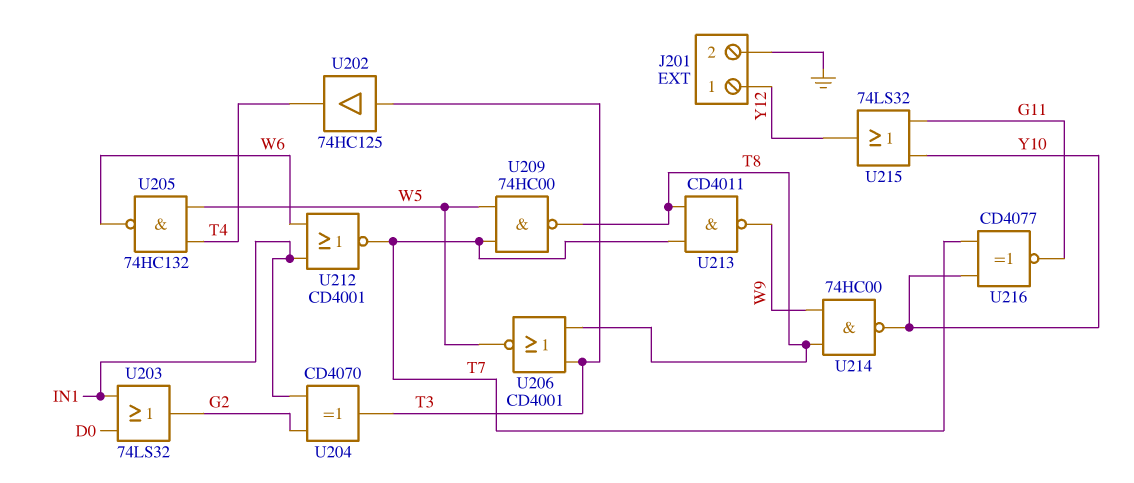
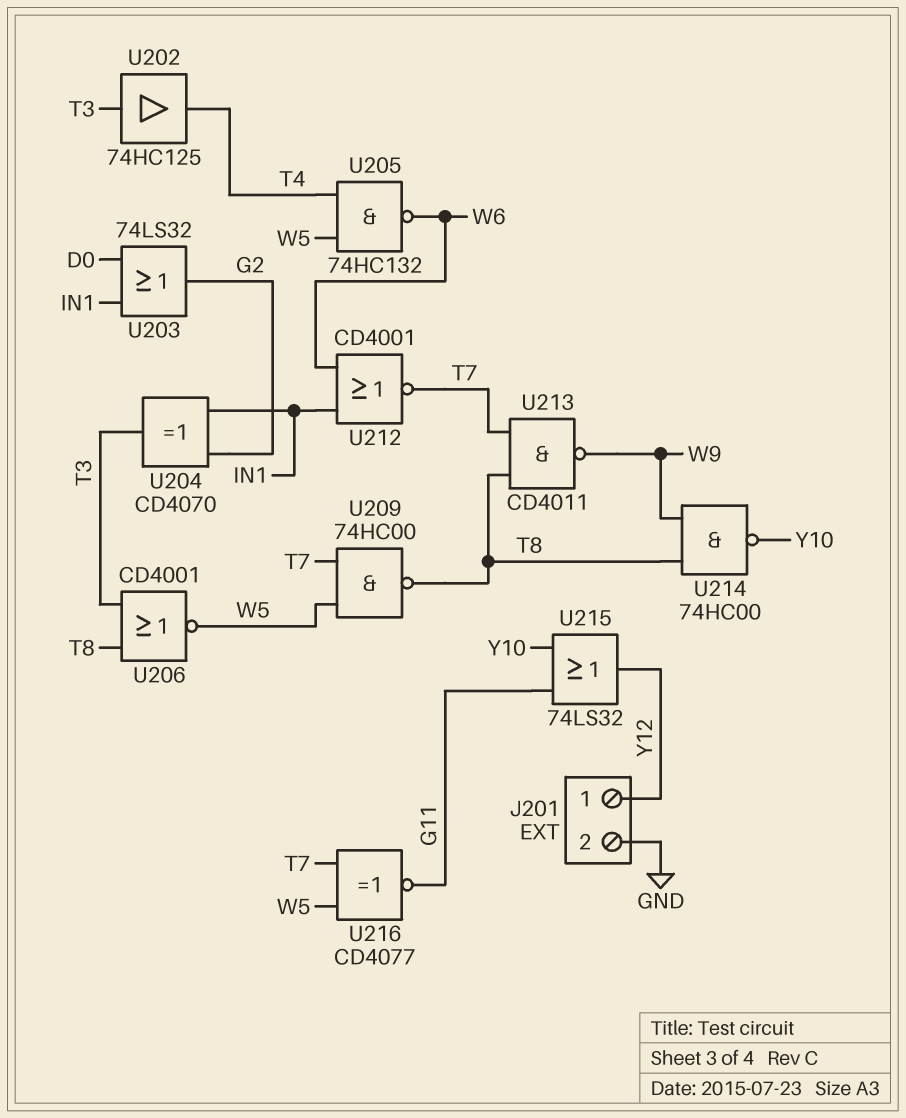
U216: XNOR CD4077 (in T7, in Y10, out G11) -> XNOR CD4077 (in T7, in W5, out G11)

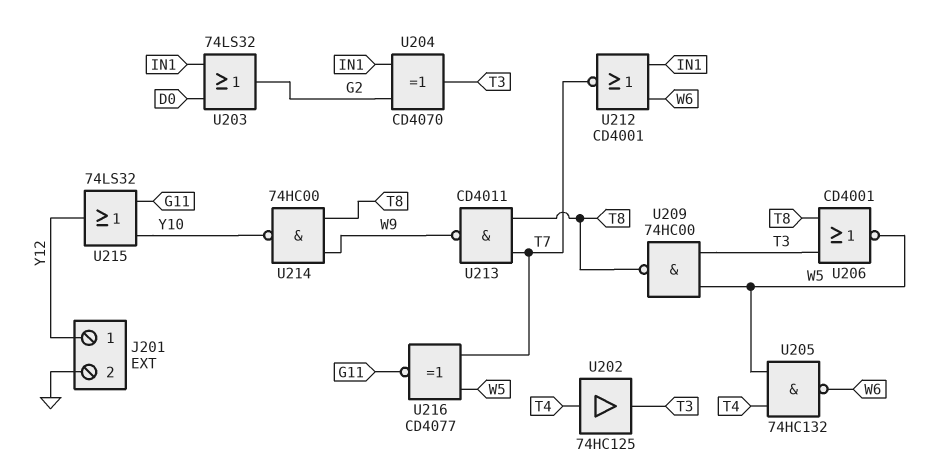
U202: buffer 74HC125 (in T3, out T4) -> buffer 74HC125 (in T4, out T3)
U209: NAND 74HC00 (in T7, in W5, out T8) -> NAND 74HC00 (in T3, in W5, out T8)

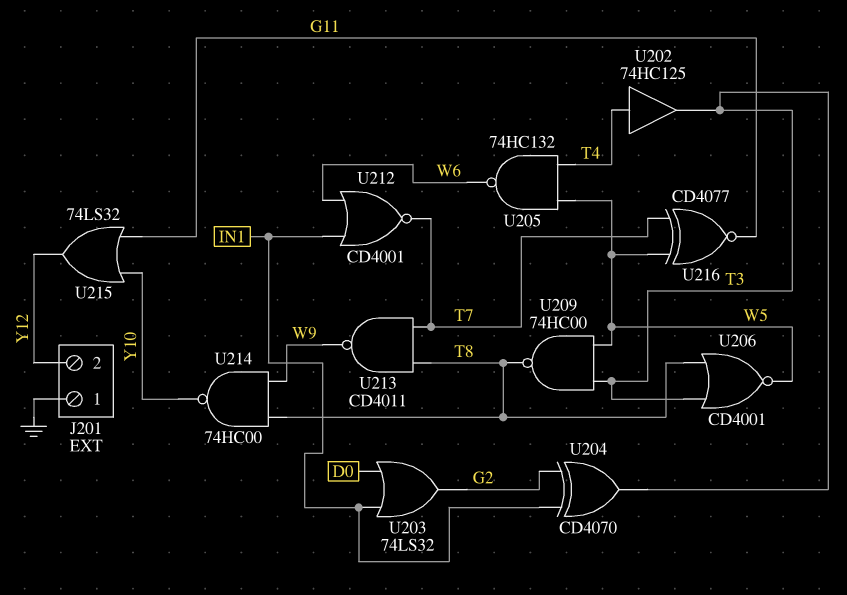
J201 pin 1: Y12 -> GND
J201 pin 2: GND -> Y12

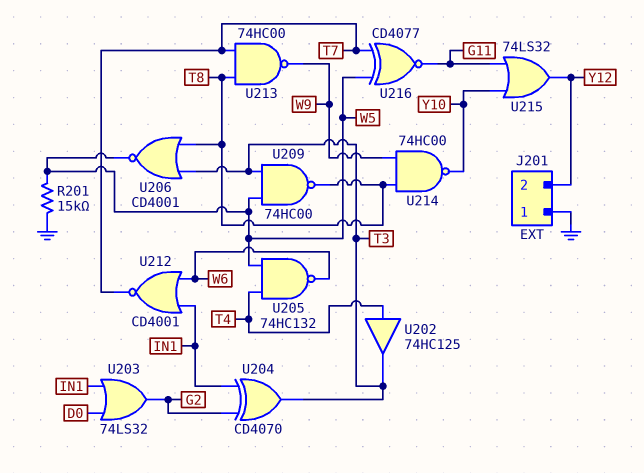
R201: none -> 15k (GND, W5)
U213: NAND CD4011 (in T7, in T8, out W9) -> NAND 74HC00 (in T7, in T8, out W9)

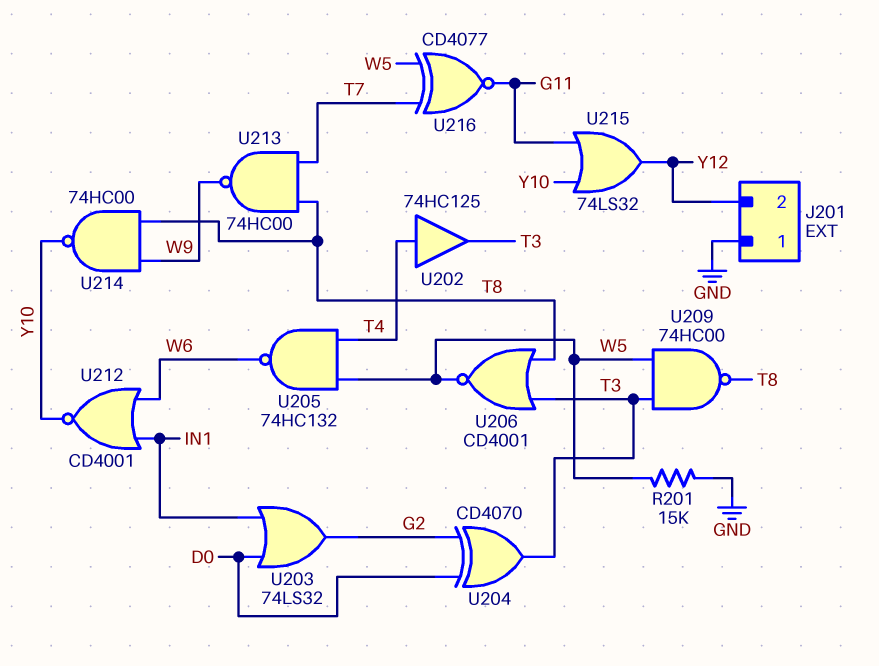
U204: XOR CD4070 (in G2, in IN1, out T3) -> XOR CD4070 (in D0, in G2, out T3)
U212: NOR CD4001 (in IN1, in W6, out T7) -> NOR CD4001 (in IN1, in W6, out Y10)

